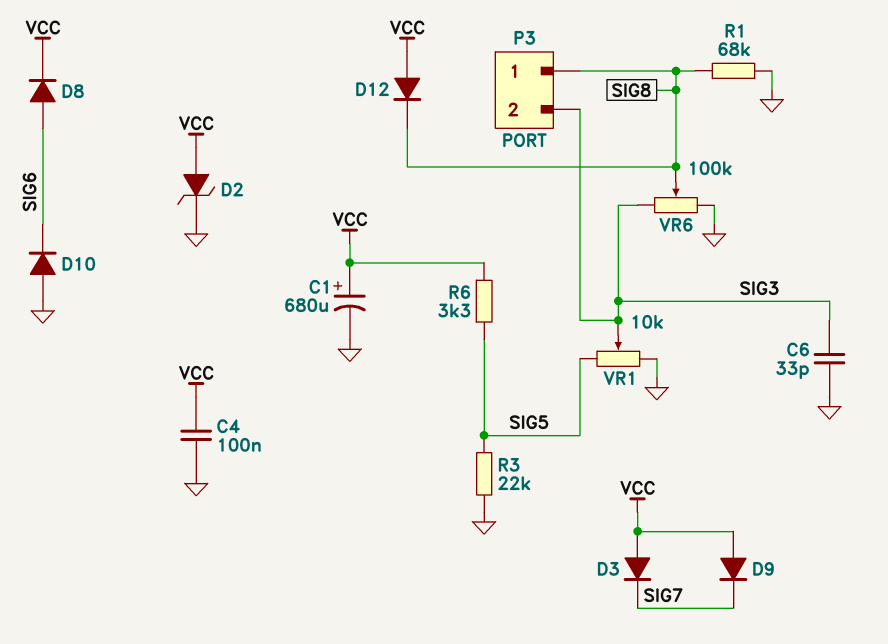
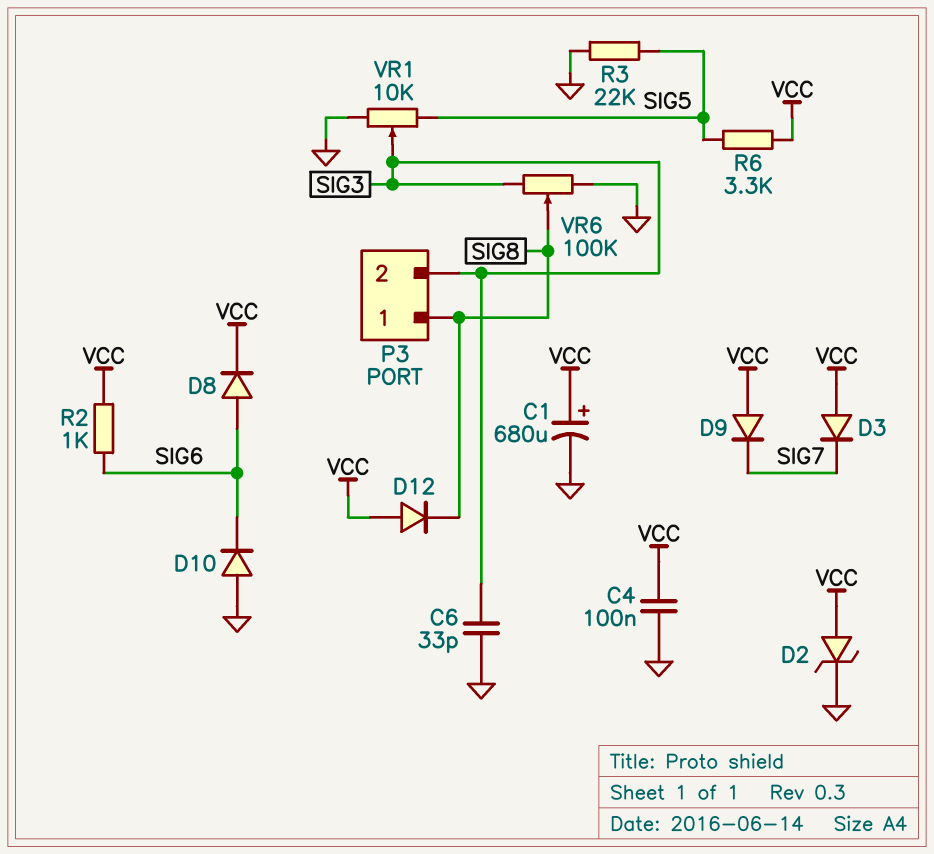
R1: 68k (GND, SIG8) -> none
R2: none -> 1k (SIG6, VCC)

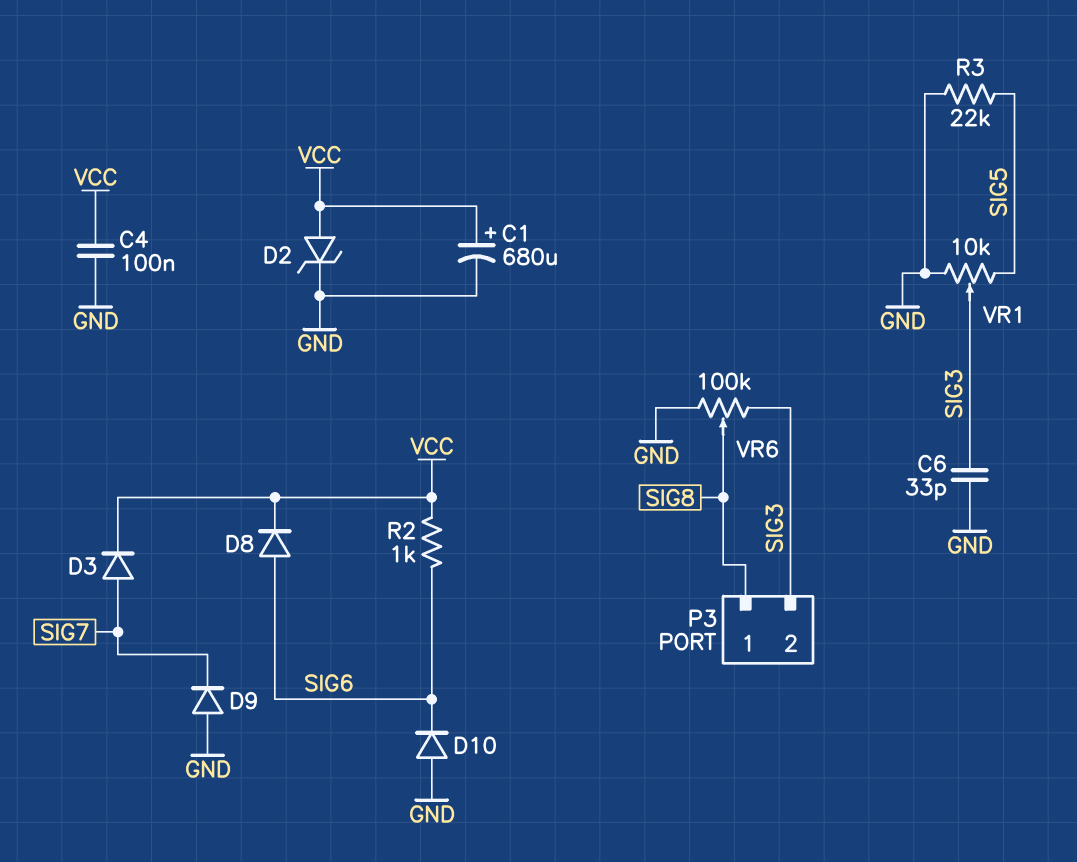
D3: diode (A VCC, K SIG7) -> diode (A SIG7, K VCC)
D9: diode (A VCC, K SIG7) -> diode (A GND, K SIG7)
D12: diode (A VCC, K SIG8) -> none
R6: 3.3k (SIG5, VCC) -> none

